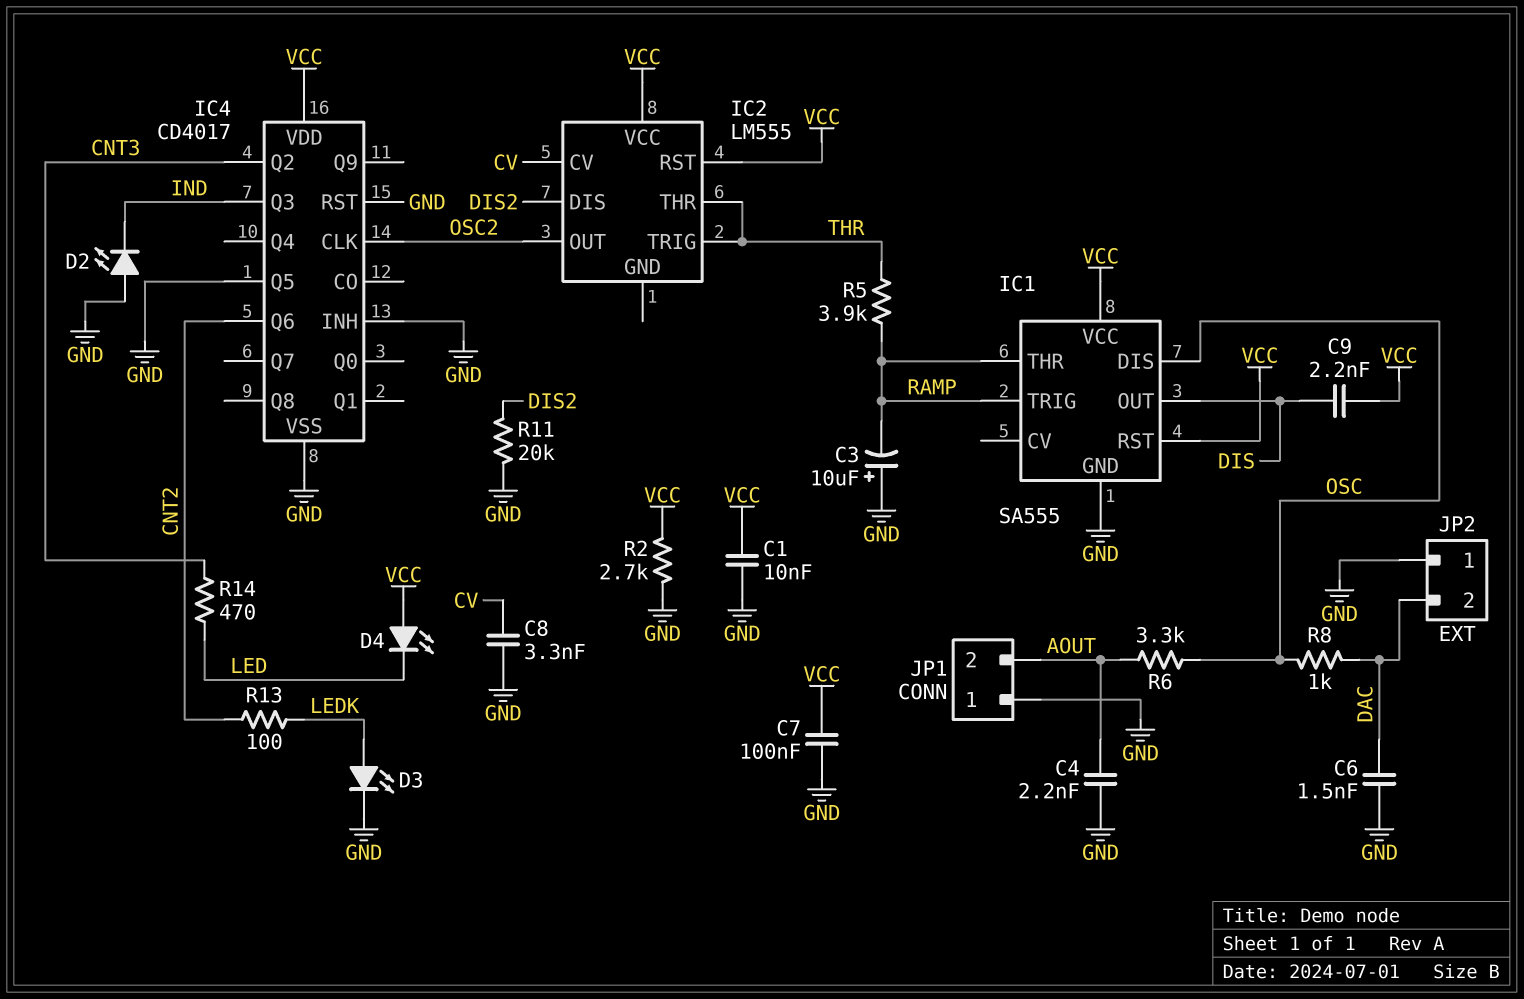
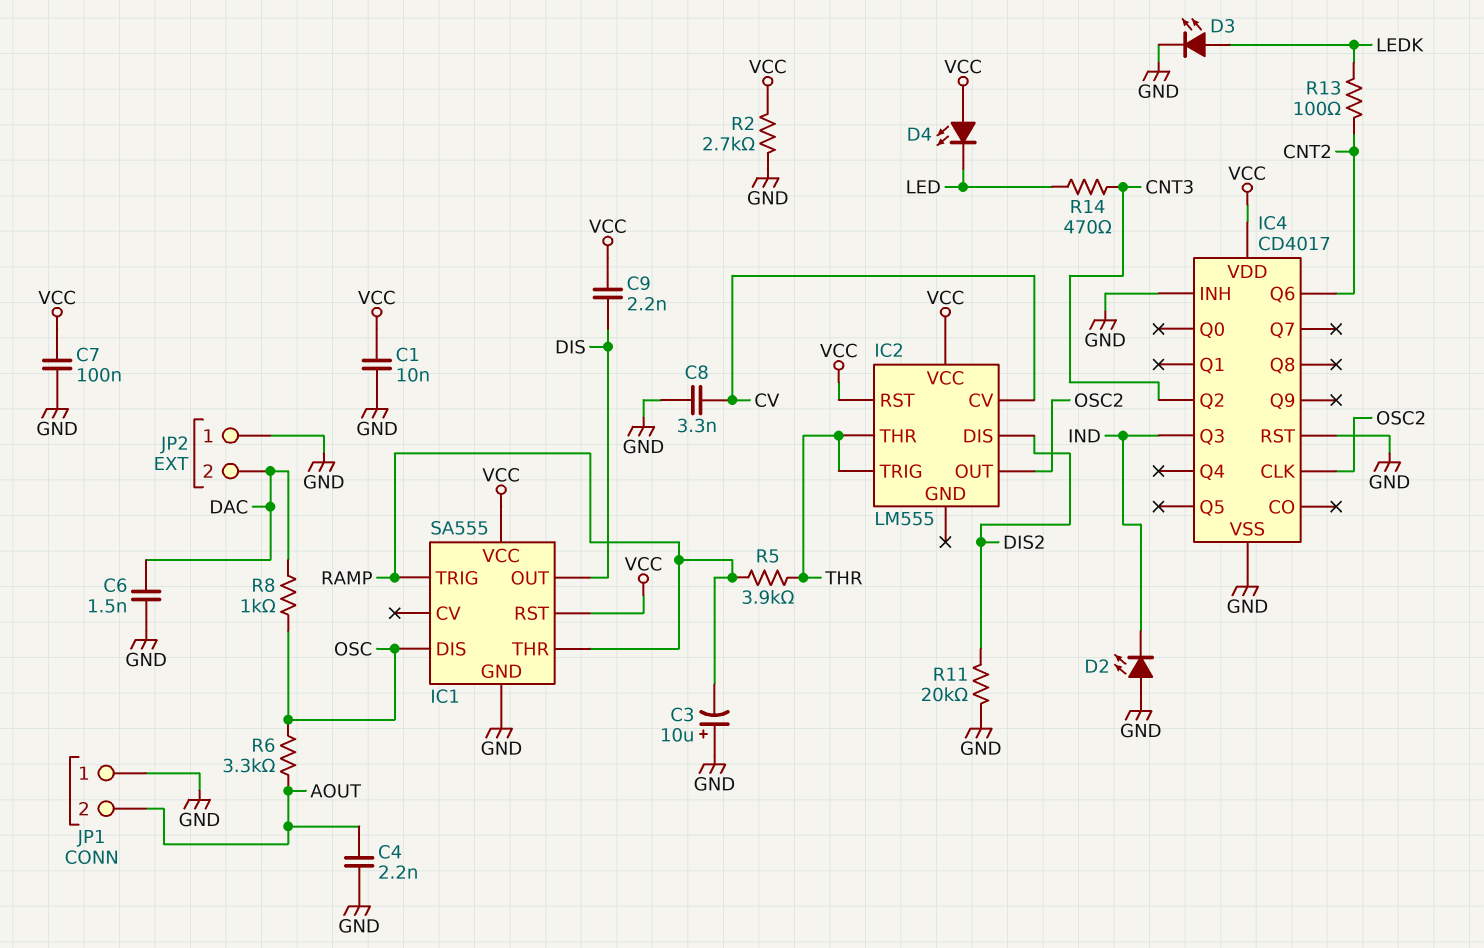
IC4 pin Q5: GND -> none

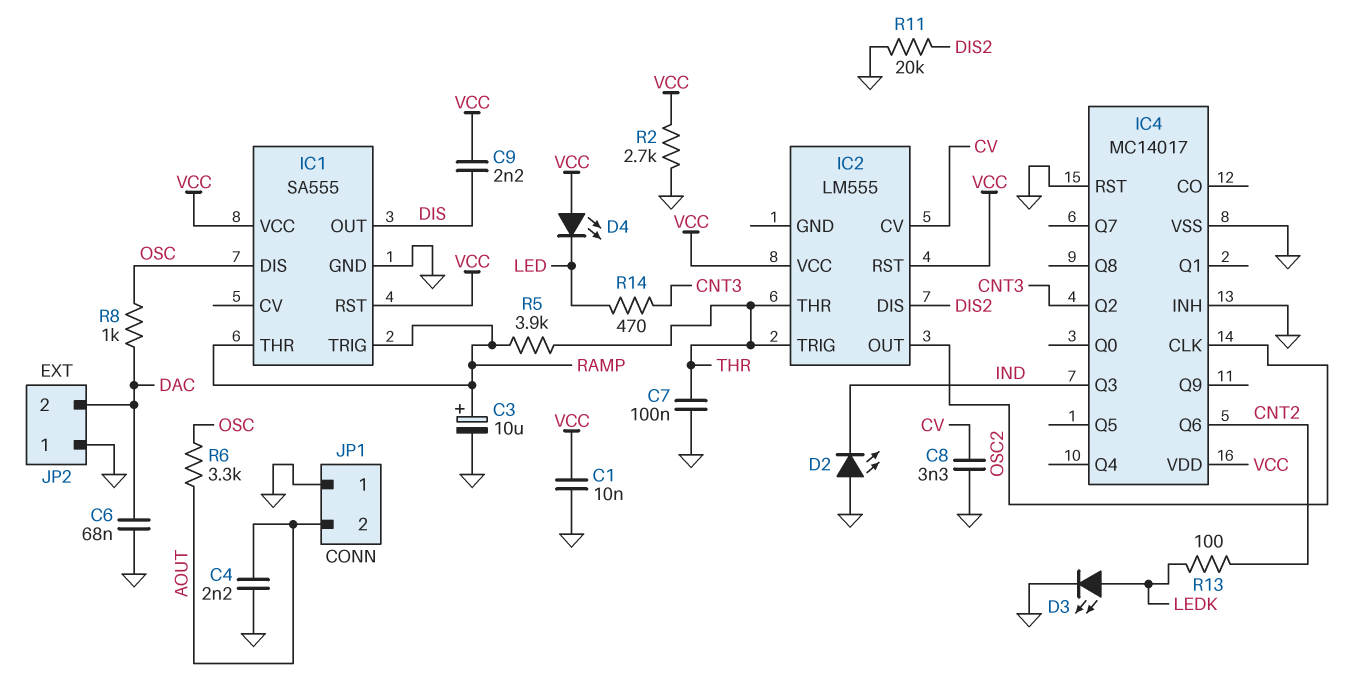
C3: 10uF (plus GND, minus RAMP) -> 10uF (plus RAMP, minus GND)
C6: 1.5nF (DAC, GND) -> 68nF (DAC, GND)
C7: 100nF (GND, VCC) -> 100nF (GND, THR)
IC4: CD4017 -> MC14017

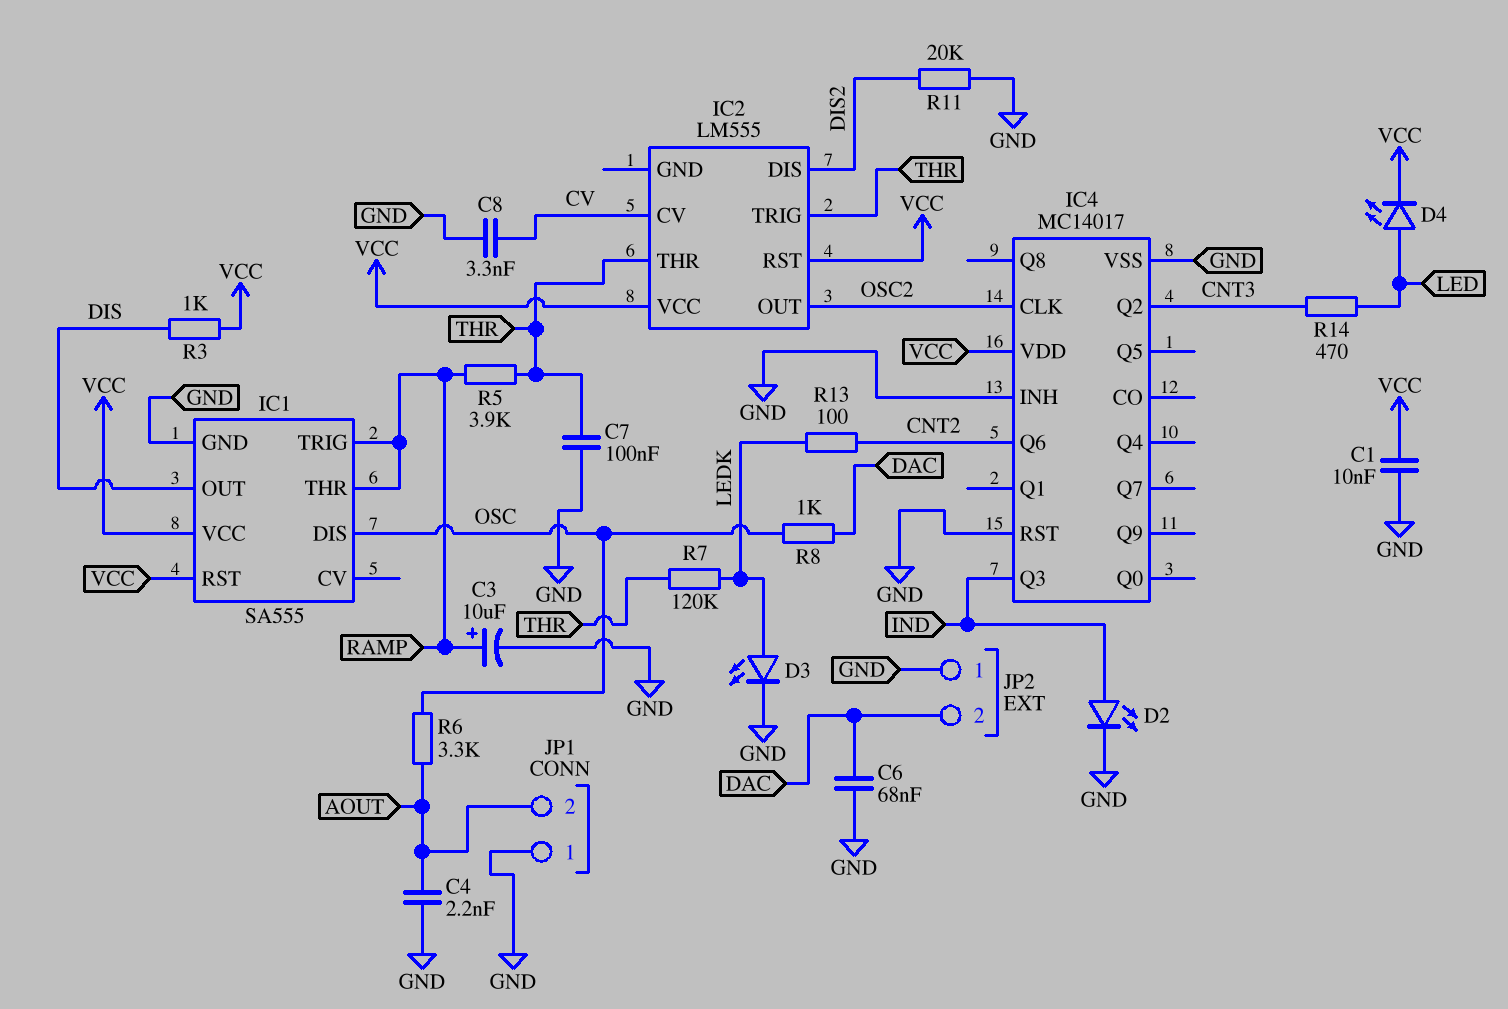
C9: 2.2nF (DIS, VCC) -> none
D2: LED (A GND, K IND) -> LED (A IND, K GND)
D4: LED (A VCC, K LED) -> LED (A LED, K VCC)
R2: 2.7k (GND, VCC) -> none
R3: none -> 1k (DIS, VCC)
R7: none -> 120k (LEDK, THR)

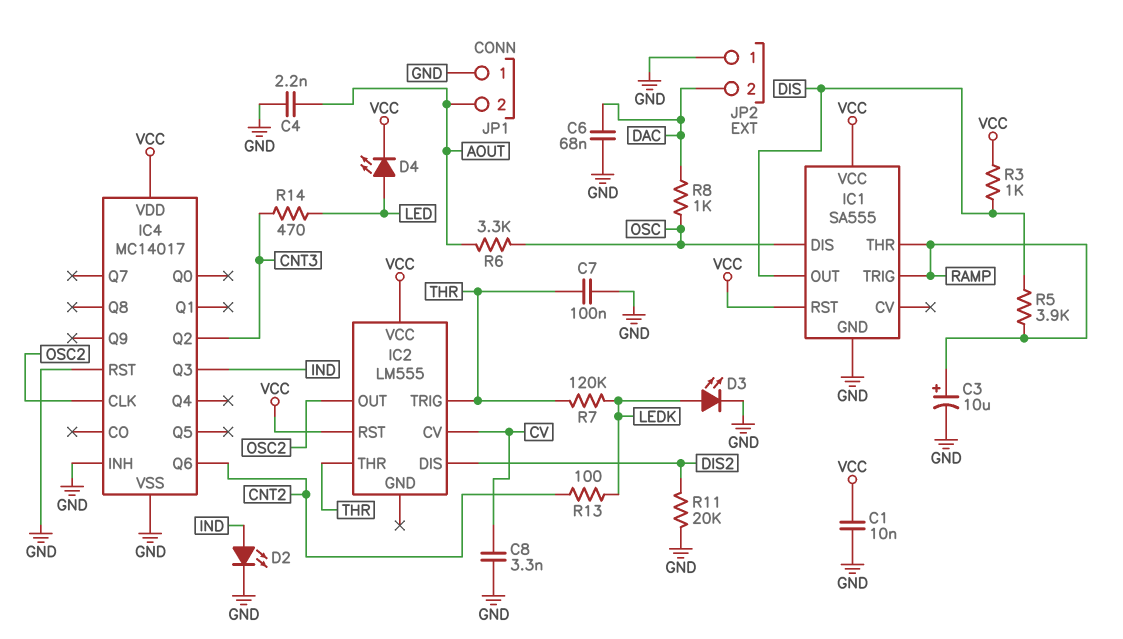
R5: 3.9k (RAMP, THR) -> 3.9k (DIS, RAMP)

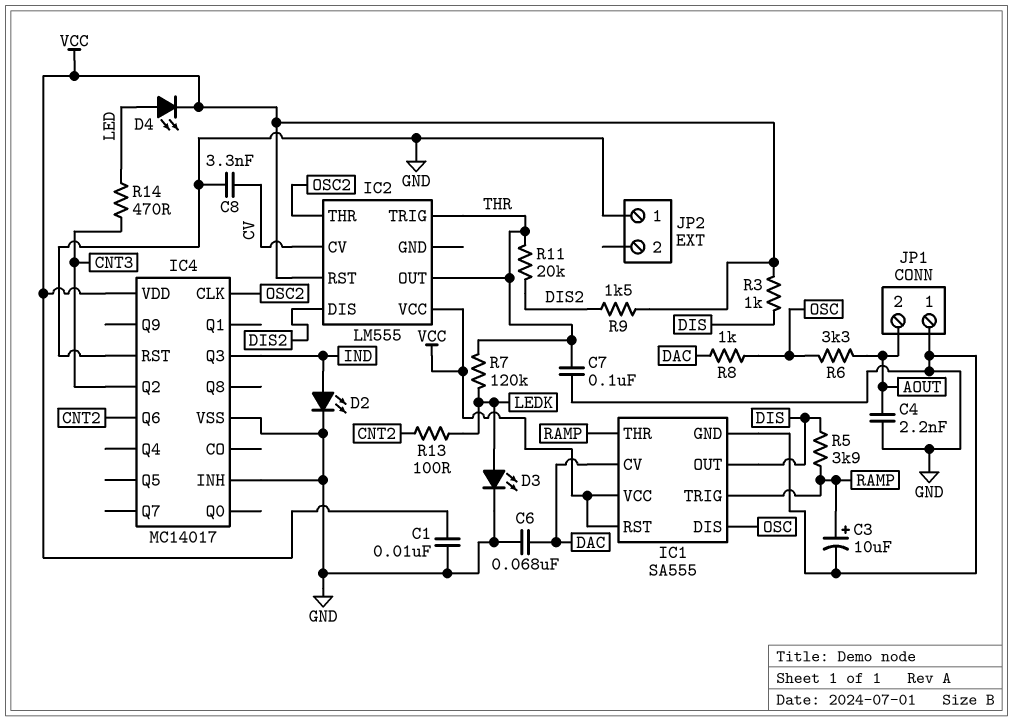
IC1 pin CV: none -> DAC
IC2 pin OUT: OSC2 -> THR
IC2 pin THR: THR -> OSC2
JP2 pin 2: DAC -> none
R9: none -> 1.5k (DIS2, VCC)
R11: 20k (DIS2, GND) -> 20k (DIS2, THR)

